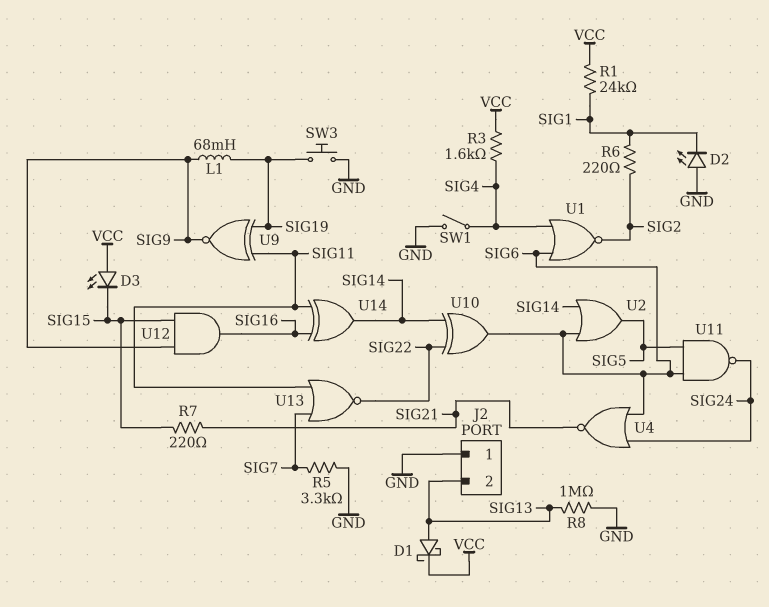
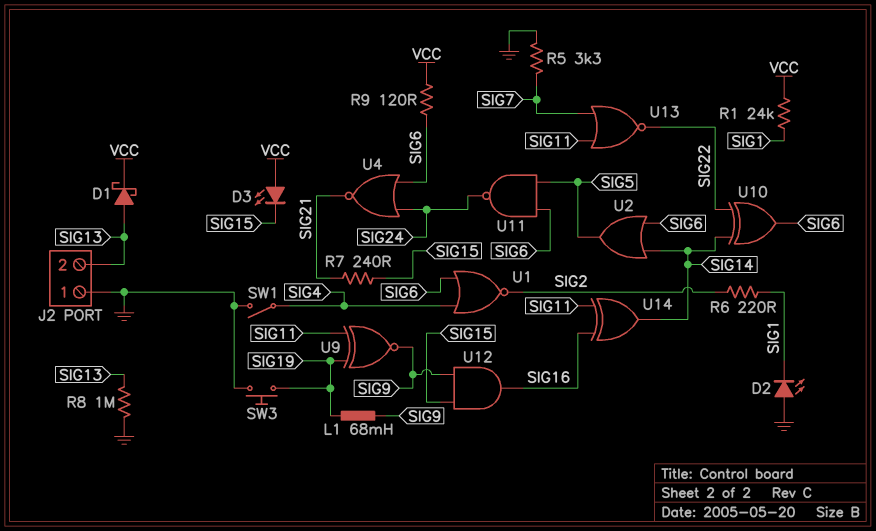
R3: 1.6k (SIG4, VCC) -> none
R7: 220 (SIG15, SIG21) -> 240 (SIG15, SIG21)
R9: none -> 120 (SIG6, VCC)

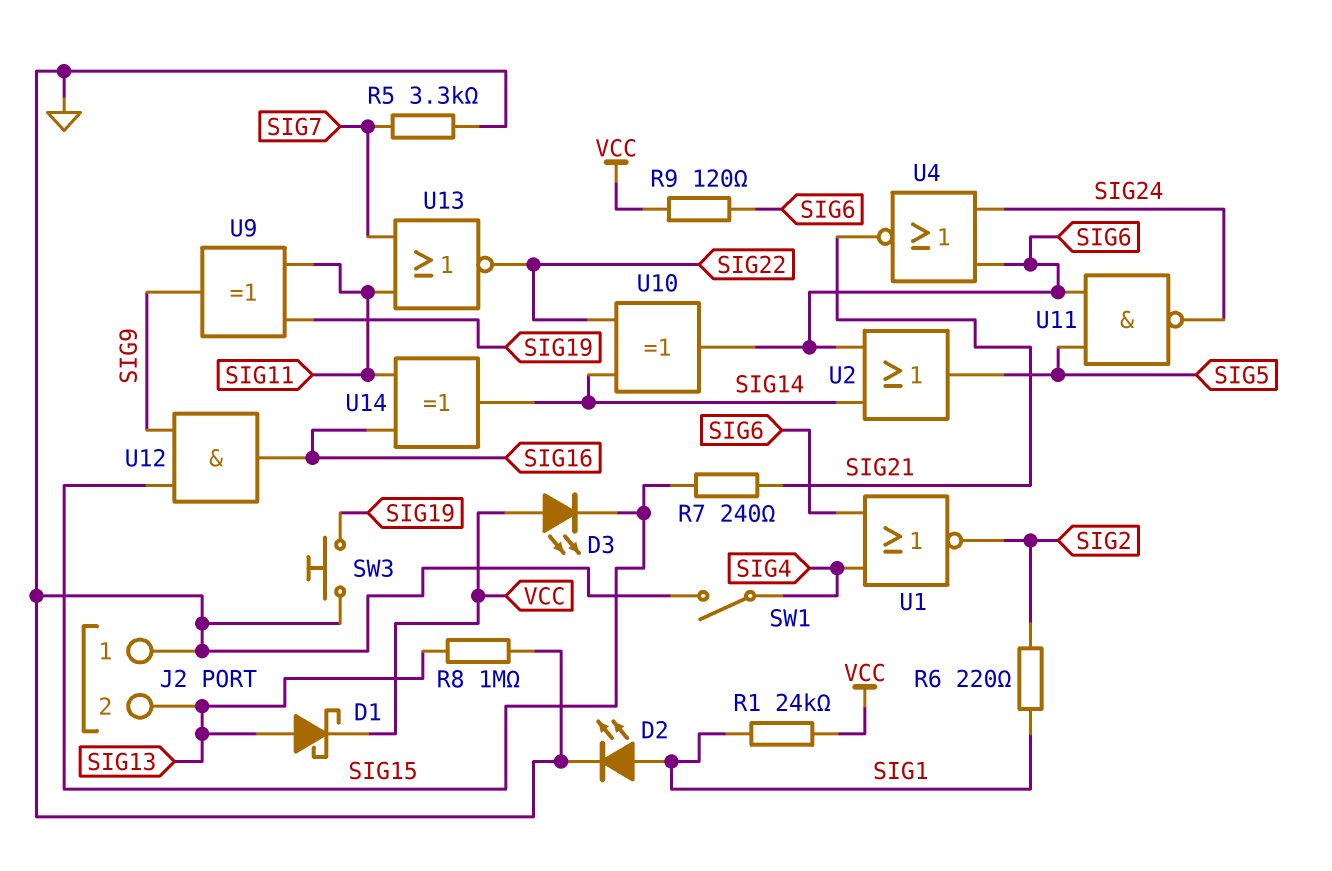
D2: LED (A GND, K SIG1) -> LED (A SIG1, K GND)
L1: 68mH (SIG9, SIG19) -> none
U9: XNOR (in SIG11, in SIG19, out SIG9) -> XOR (in SIG11, in SIG19, out SIG9)

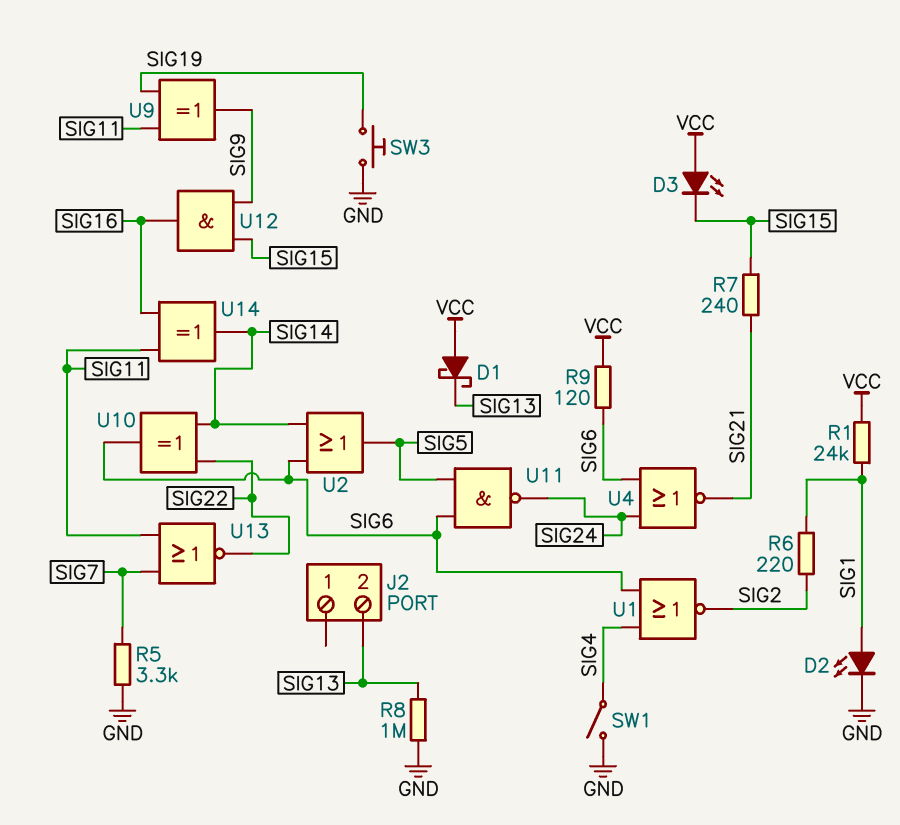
D1: schottky (A SIG13, K VCC) -> schottky (A VCC, K SIG13)
J2 pin 1: GND -> none

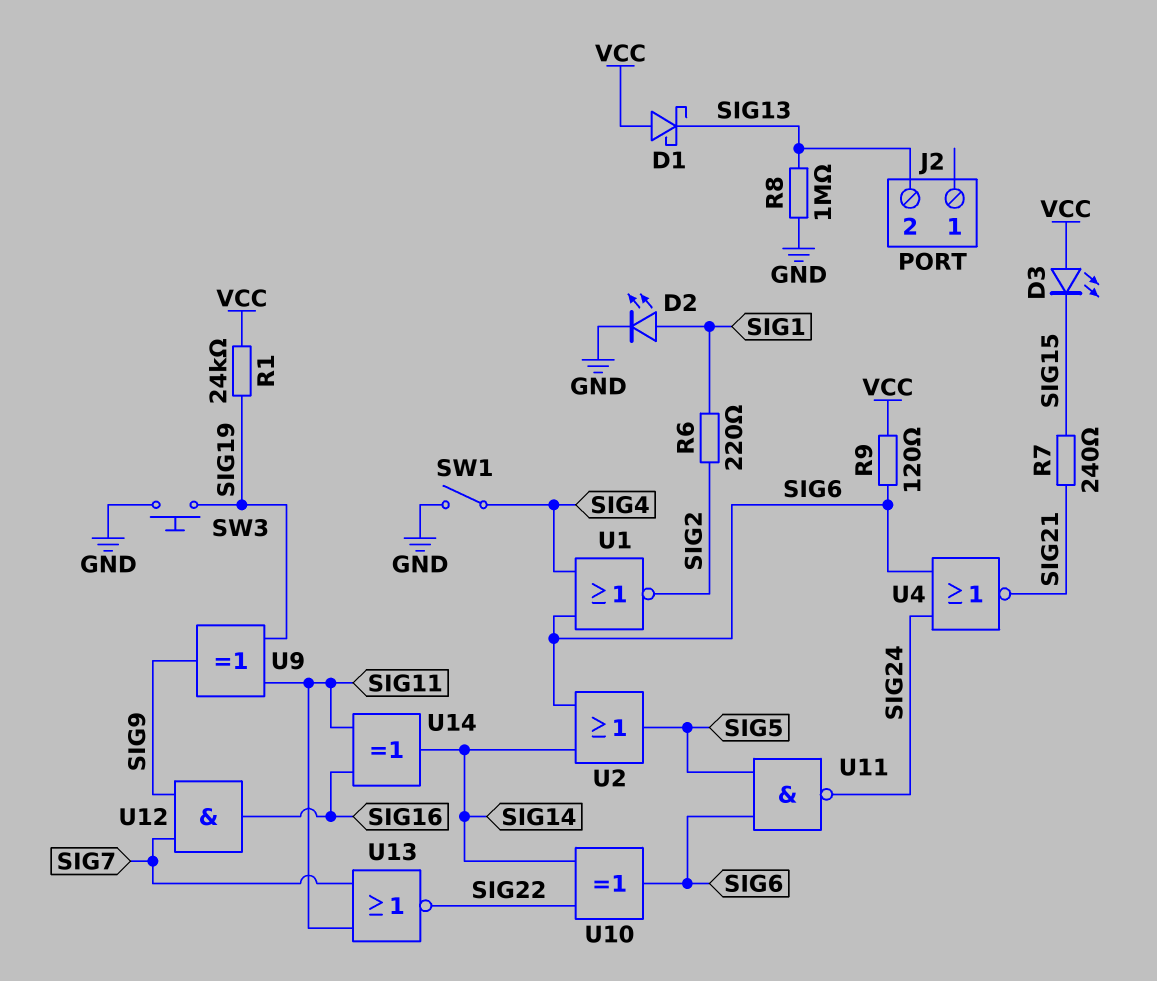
R1: 24k (SIG1, VCC) -> 24k (SIG19, VCC)
R5: 3.3k (GND, SIG7) -> none
U12: AND (in SIG9, in SIG15, out SIG16) -> AND (in SIG7, in SIG9, out SIG16)

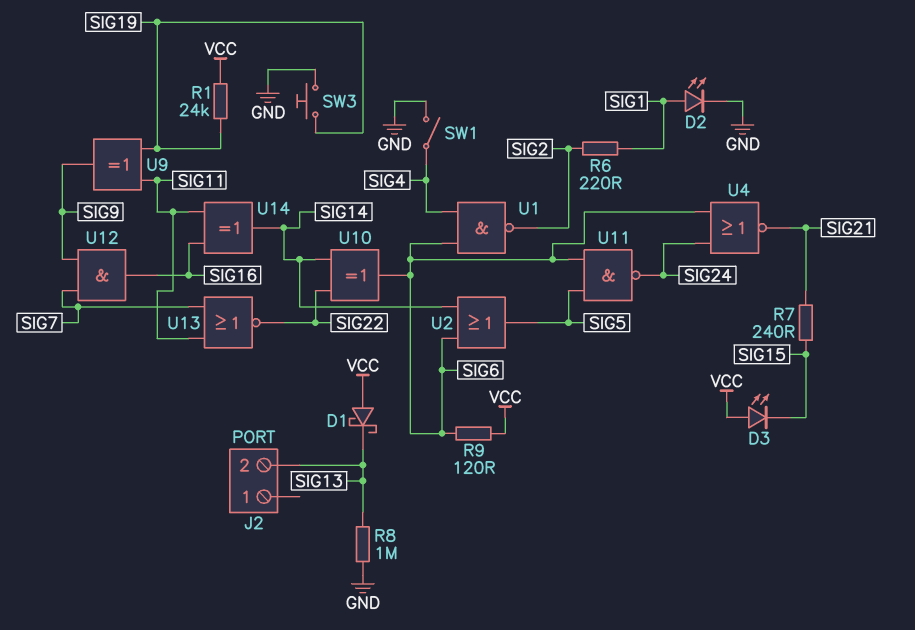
U1: NOR (in SIG4, in SIG6, out SIG2) -> NAND (in SIG4, in SIG6, out SIG2)

